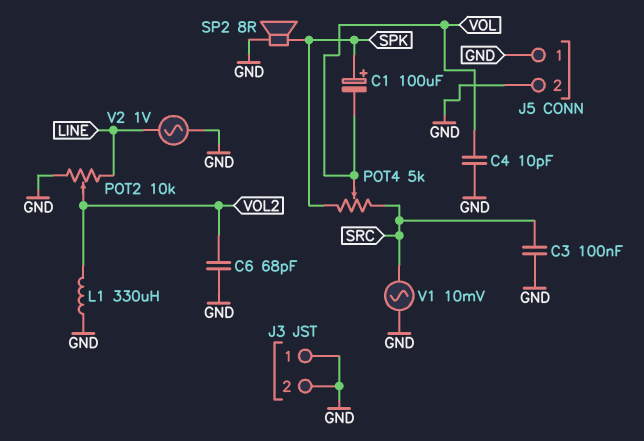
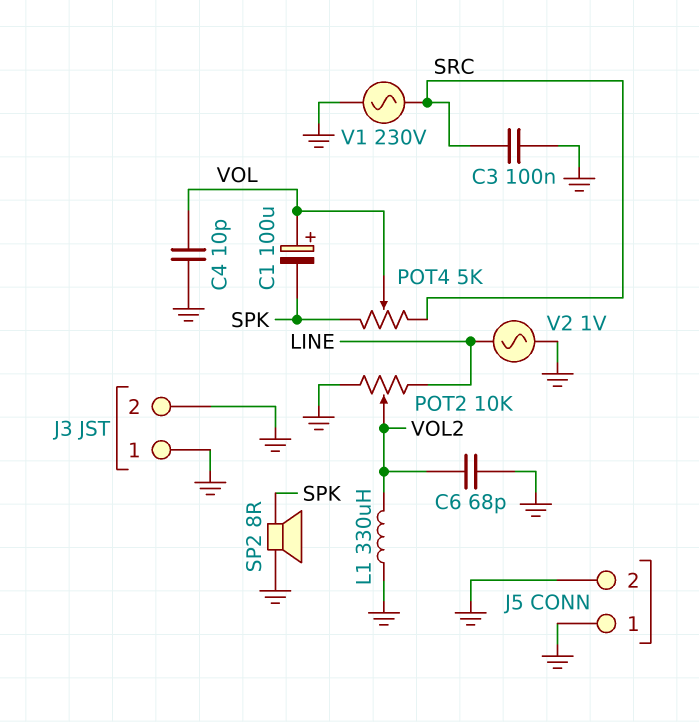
C1: 100uF (plus SPK, minus VOL) -> 100uF (plus VOL, minus SPK)
V1: AC 10mV (GND, SRC) -> AC 230V (GND, SRC)

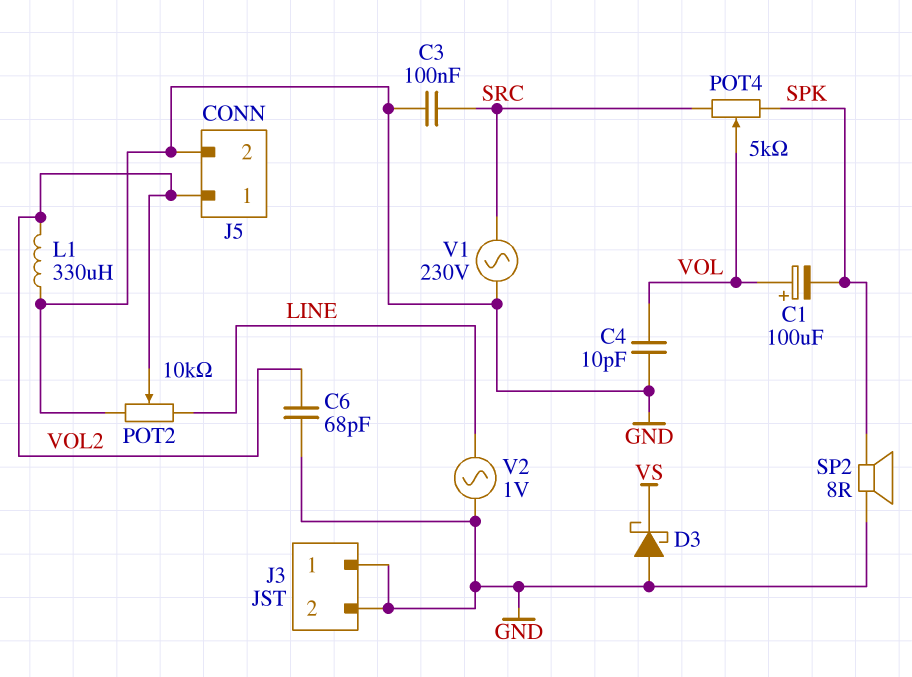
D3: none -> schottky (A GND, K VS)
J5 pin 1: GND -> VOL2

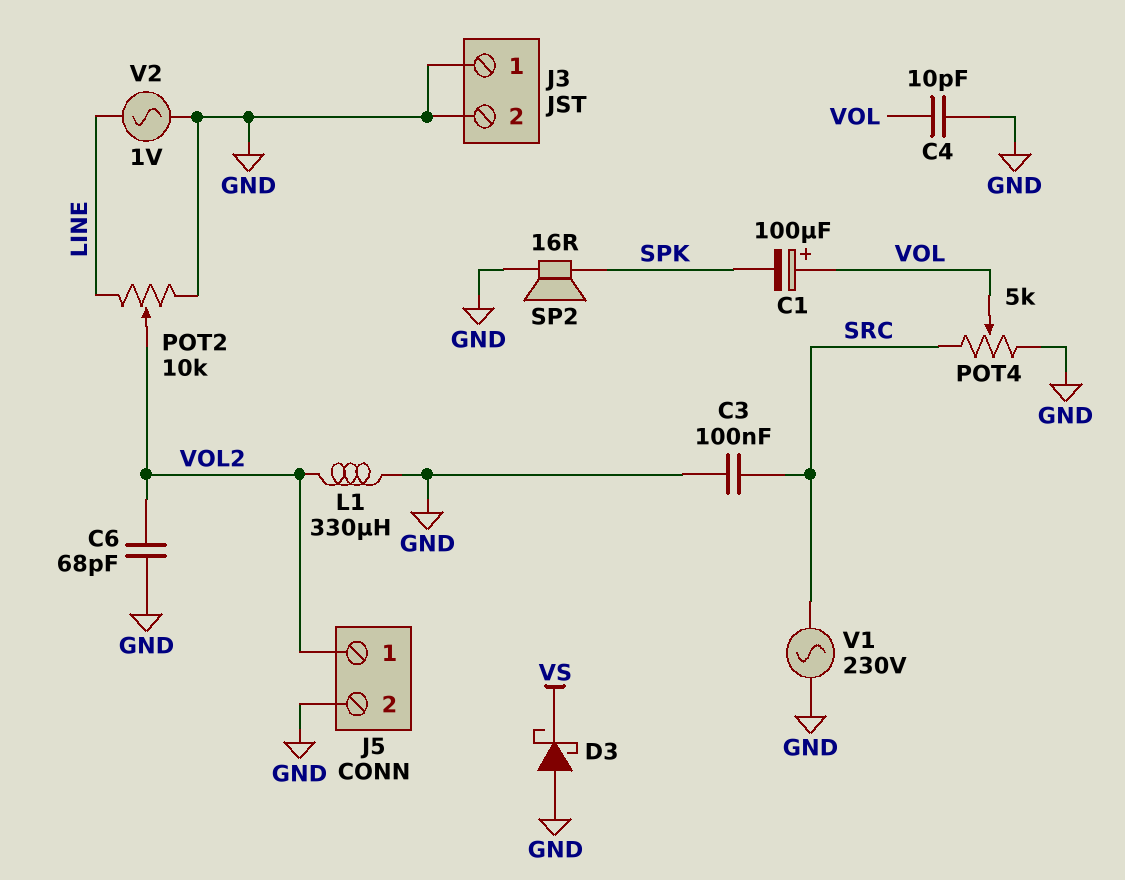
POT4: 5k (SPK, SRC, wiper VOL) -> 5k (GND, SRC, wiper VOL)
SP2: speaker 8R (GND, SPK) -> speaker 16R (GND, SPK)

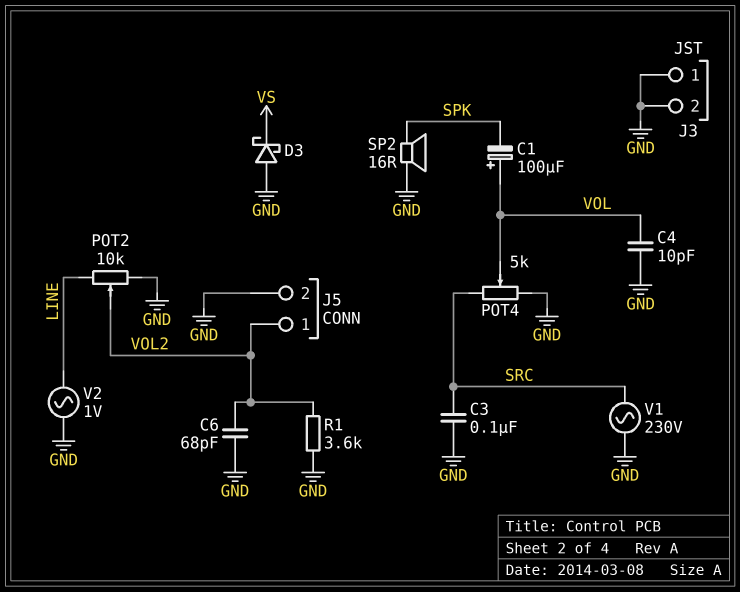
L1: 330uH (GND, VOL2) -> none
R1: none -> 3.6k (GND, VOL2)

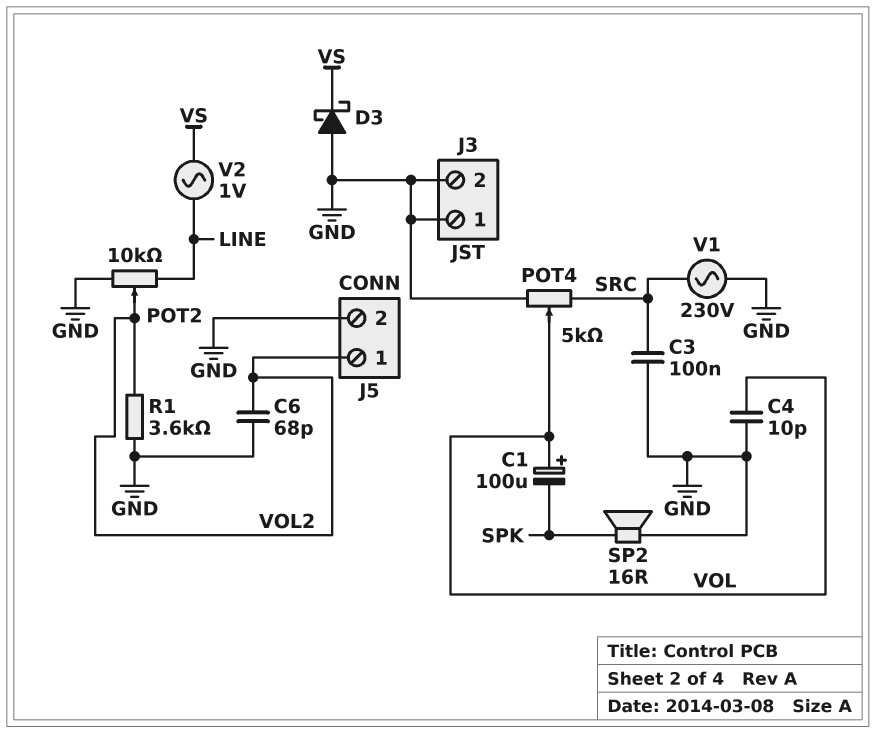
V2: AC 1V (GND, LINE) -> AC 1V (LINE, VS)

